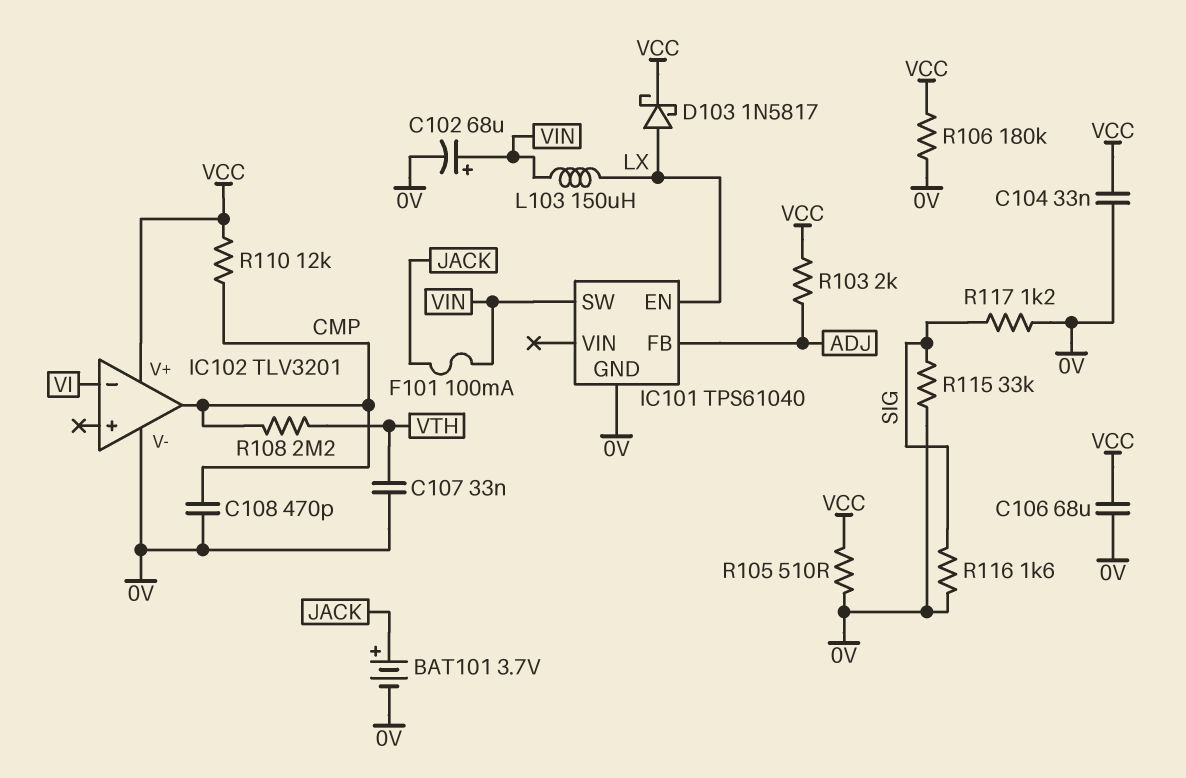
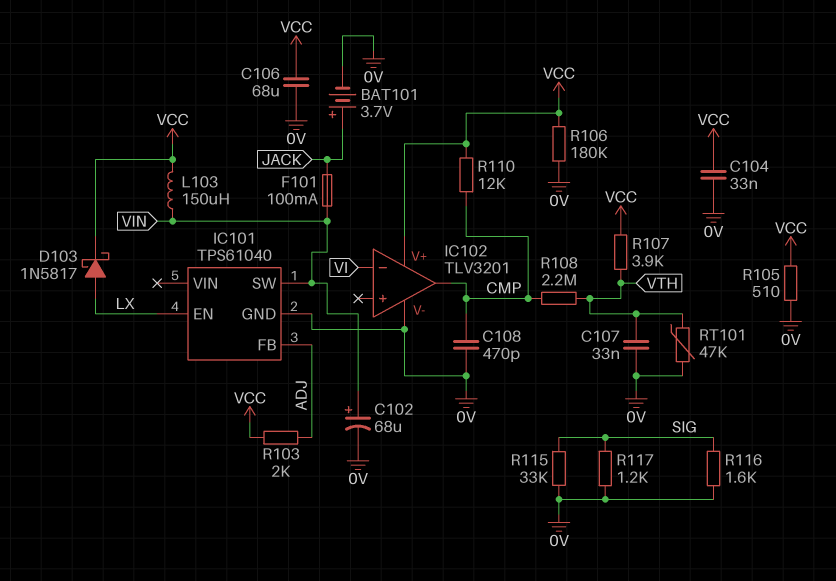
L103: 150uH (LX, VIN) -> 150uH (VCC, VIN)
R107: none -> 3.9k (VCC, VTH)
RT101: none -> 47k (0V, VTH)

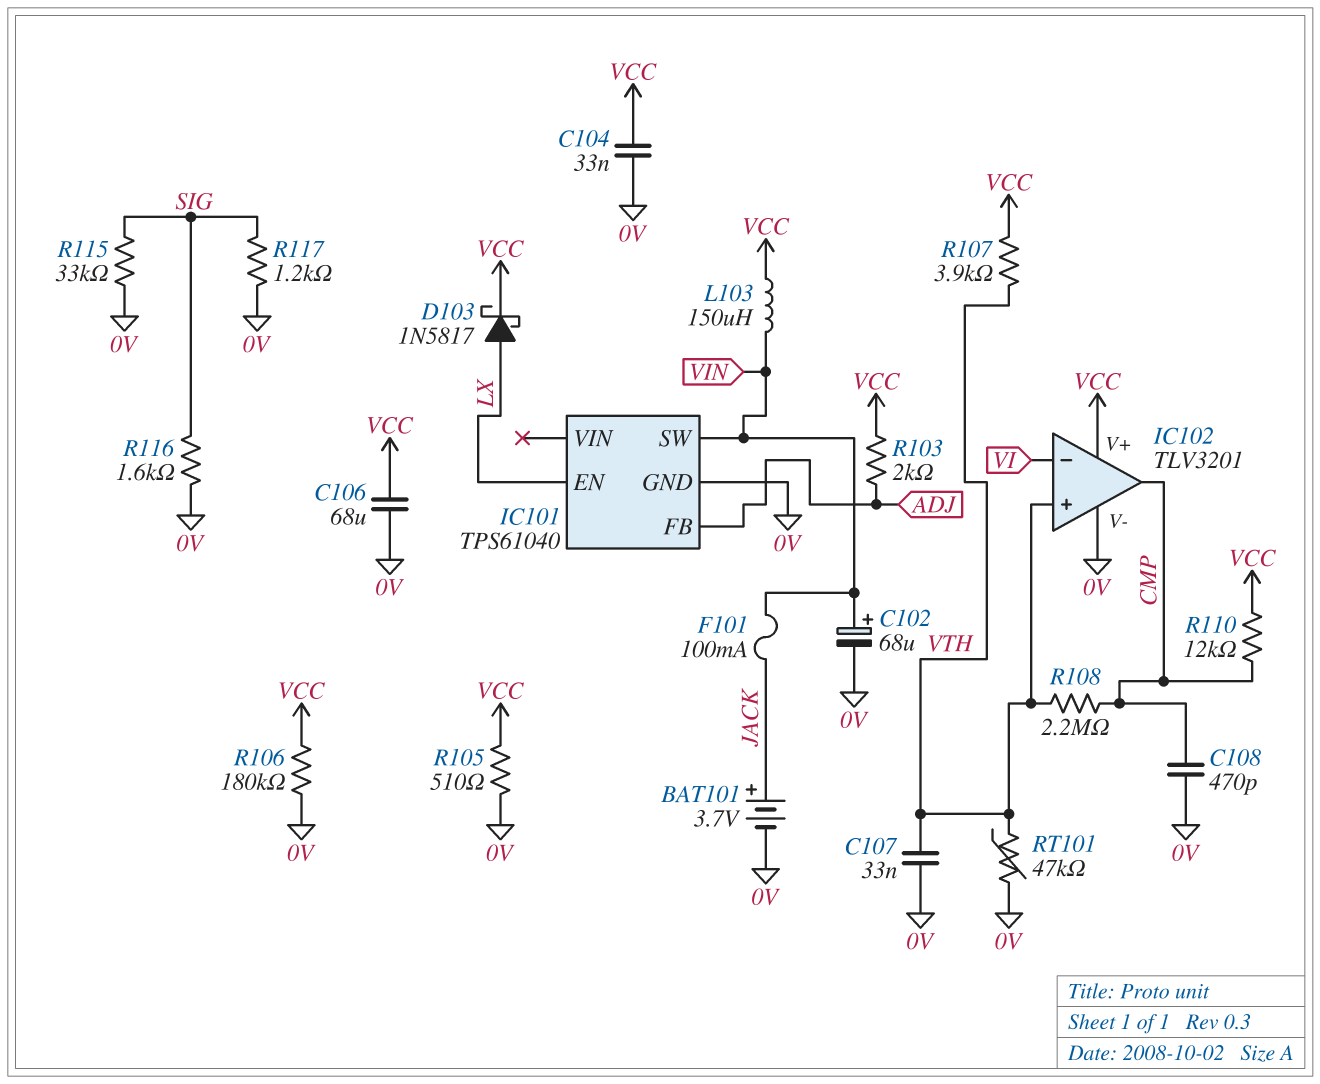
IC102 pin in+: none -> VTH

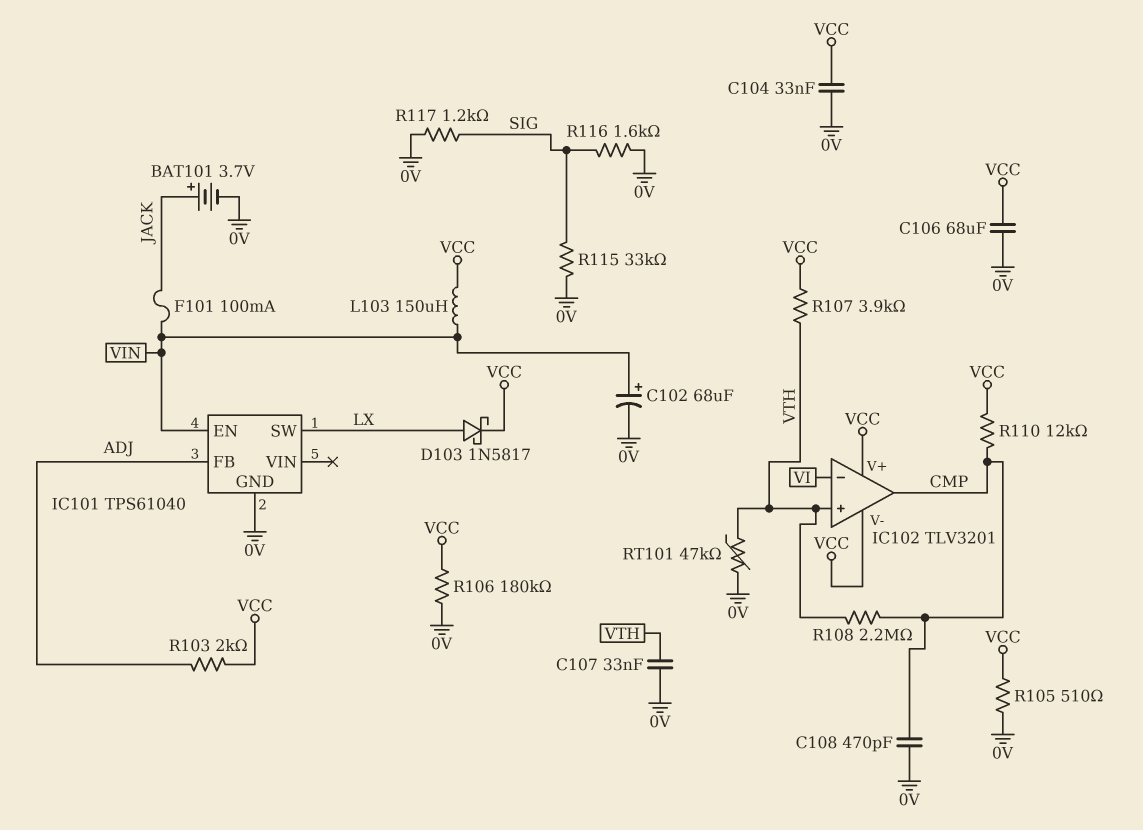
IC101 pin EN: LX -> VIN
IC101 pin SW: VIN -> LX
IC102 pin V-: 0V -> VCC

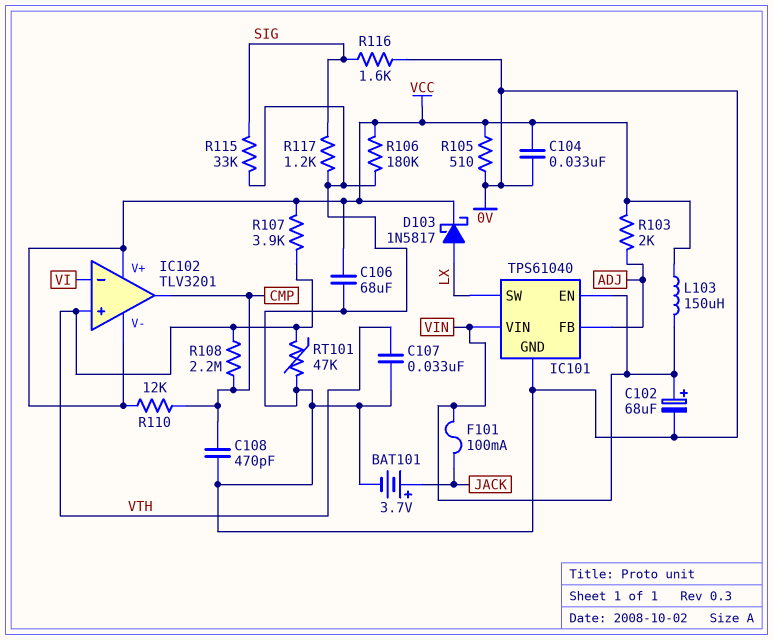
IC101 pin VIN: none -> VIN

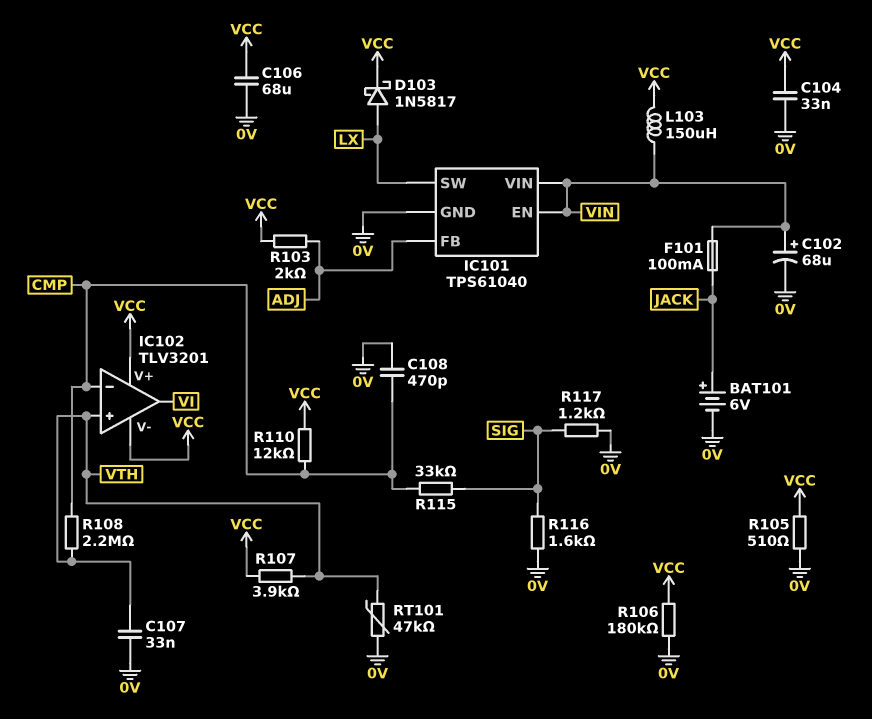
BAT101: 3.7V (plus JACK, minus 0V) -> 6V (plus JACK, minus 0V)
IC102 pin in-: VI -> CMP
IC102 pin out: CMP -> VI
R115: 33k (0V, SIG) -> 33k (CMP, SIG)

